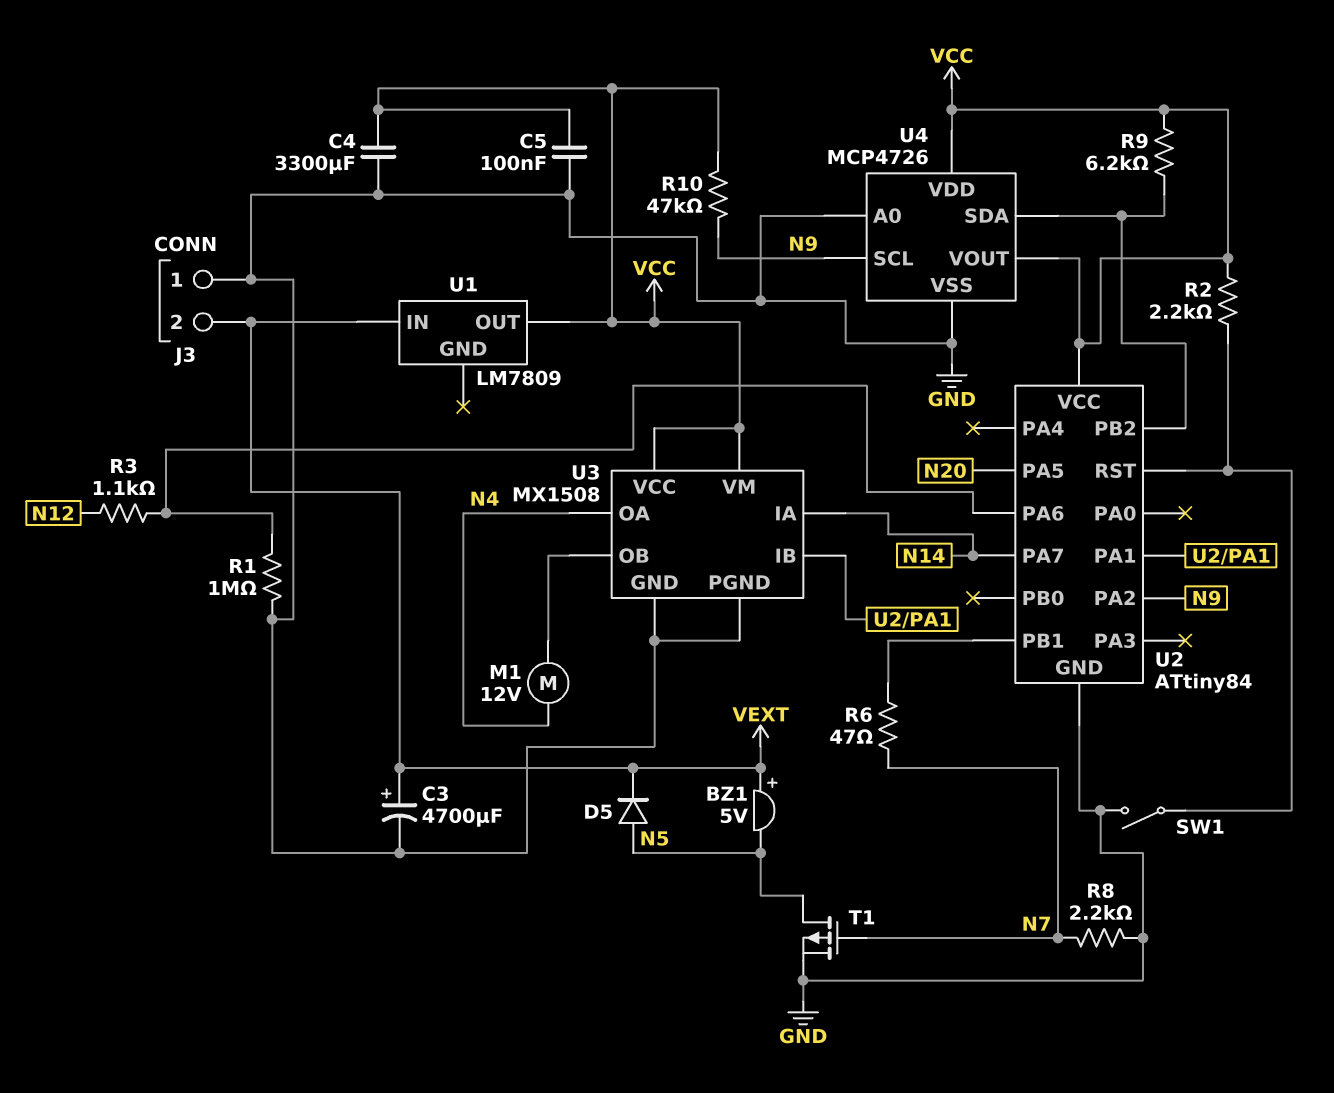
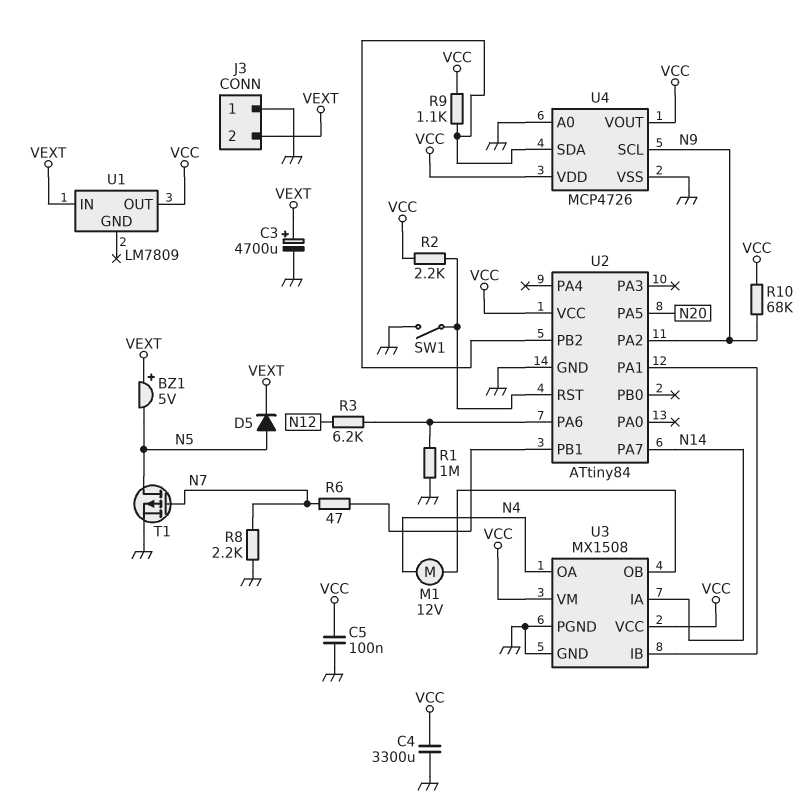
R3: 1.1k (N12, U2/PA6) -> 6.2k (N12, U2/PA6)
R9: 6.2k (U2/PB2, VCC) -> 1.1k (U2/PB2, VCC)
R10: 47k (N9, VCC) -> 68k (N9, VCC)

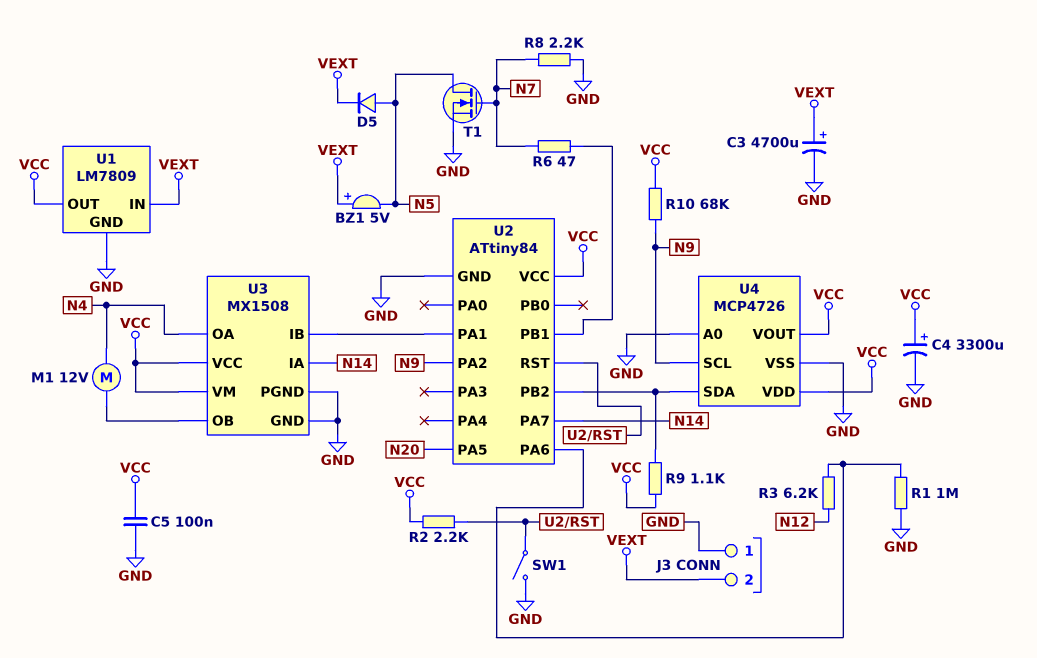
C4: 3300uF (GND, VCC) -> 3300uF (plus VCC, minus GND)
T1: PMOS (G N7, D N5, S GND) -> NMOS (G N7, D N5, S GND)
U1 pin GND: none -> GND

